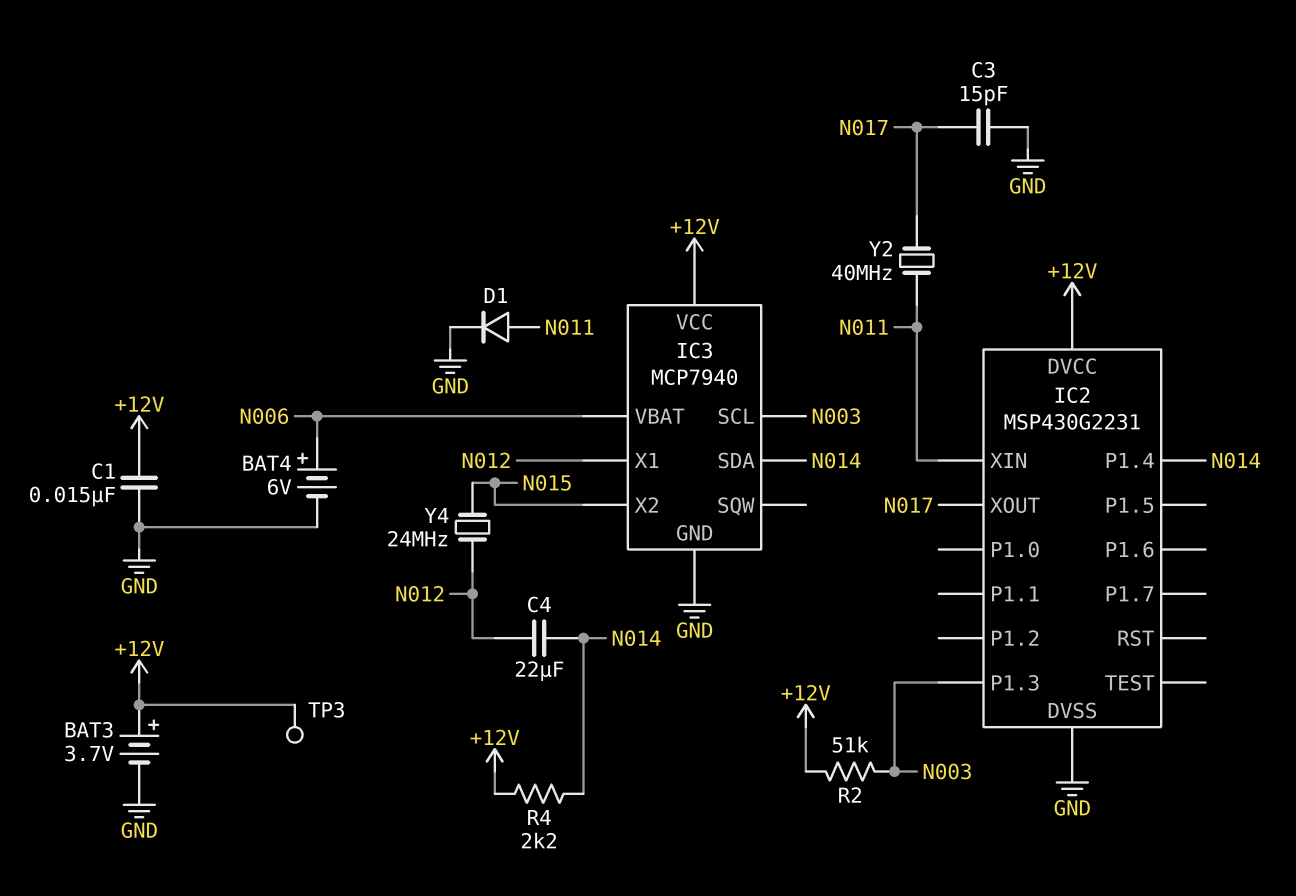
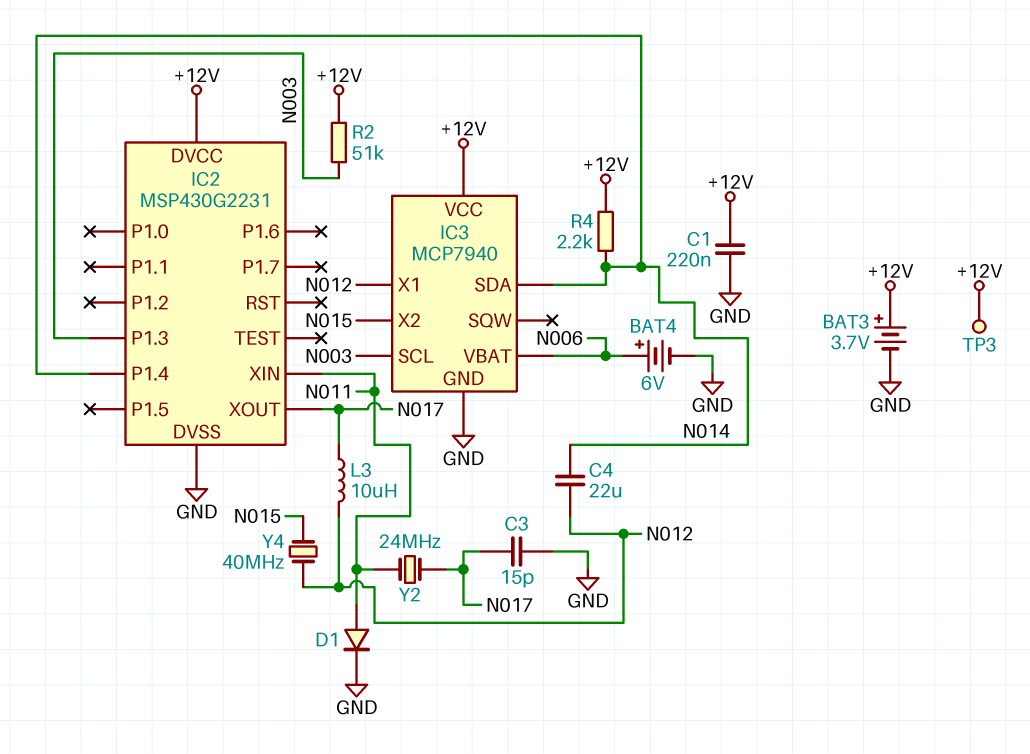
C1: 15nF (+12V, GND) -> 220nF (+12V, GND)
L3: none -> 10uH (N012, N017)
Y2: 40MHz (N011, N017) -> 24MHz (N011, N017)
Y4: 24MHz (N012, N015) -> 40MHz (N012, N015)

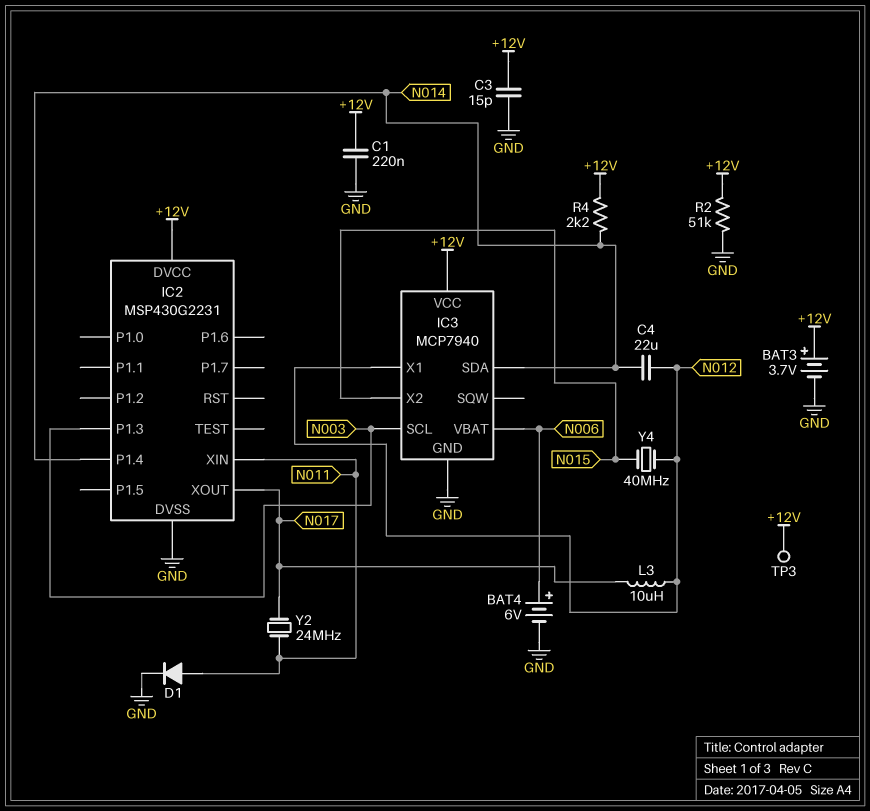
C3: 15pF (GND, N017) -> 15pF (+12V, GND)
R2: 51k (+12V, N003) -> 51k (+12V, GND)

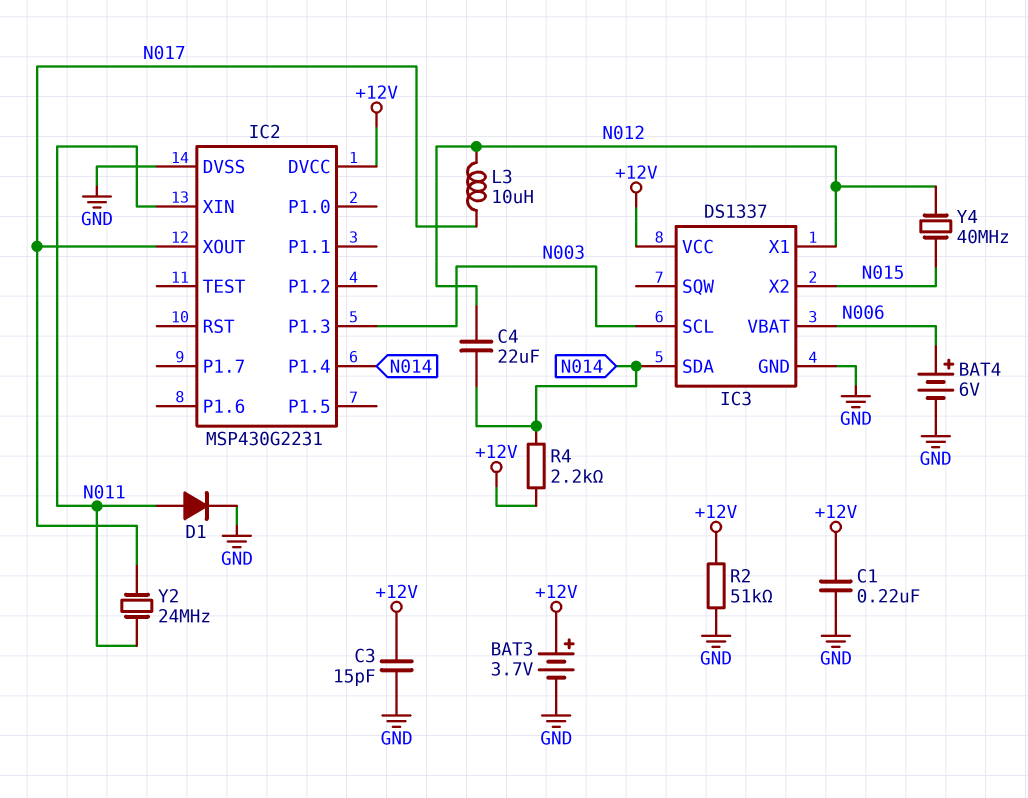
IC3: MCP7940 -> DS1337
TP3: test point (+12V) -> none

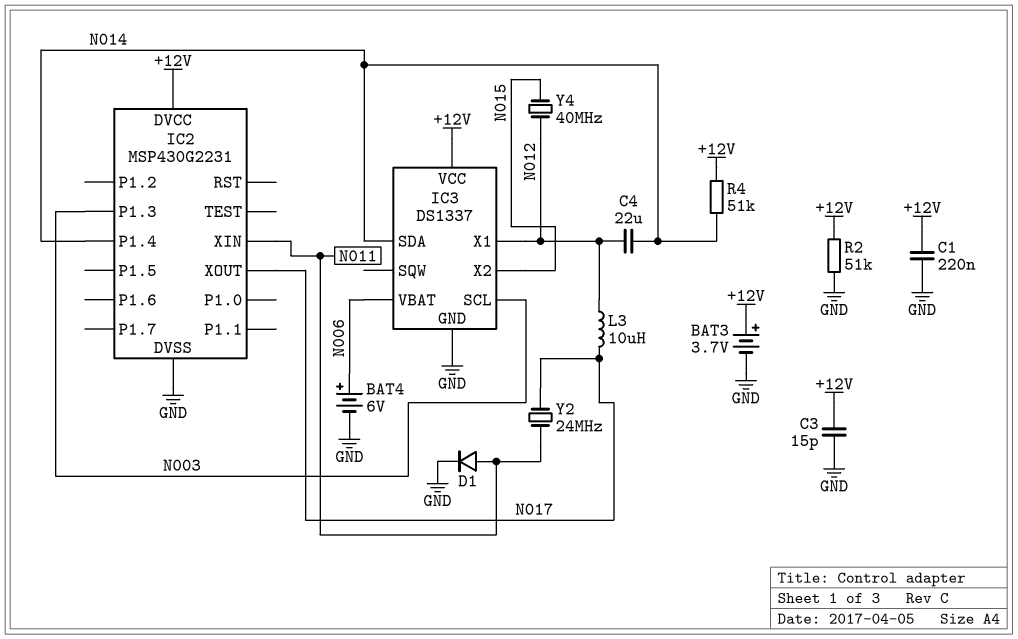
R4: 2.2k (+12V, N014) -> 51k (+12V, N014)

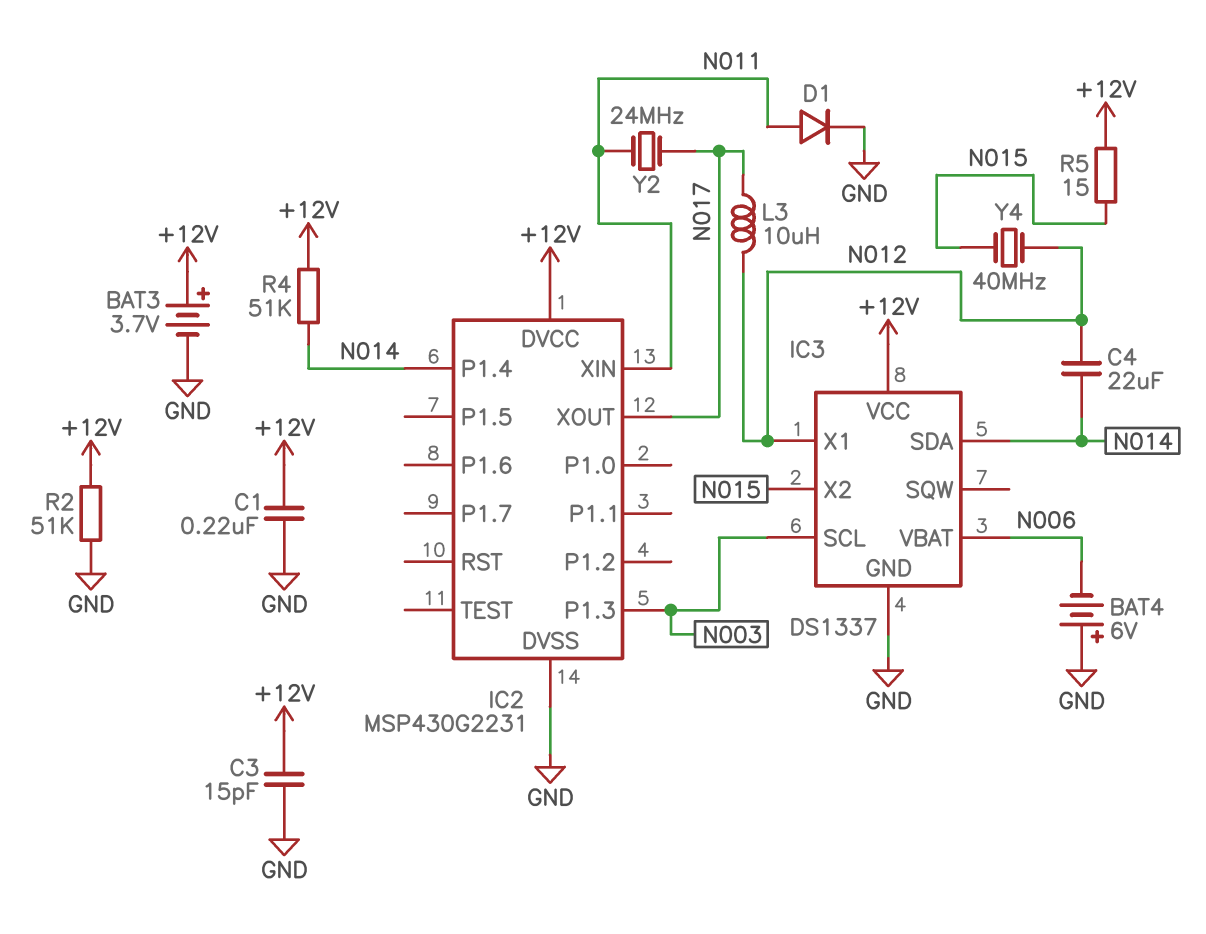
BAT4: 6V (plus N006, minus GND) -> 6V (plus GND, minus N006)
R5: none -> 15 (+12V, N015)

